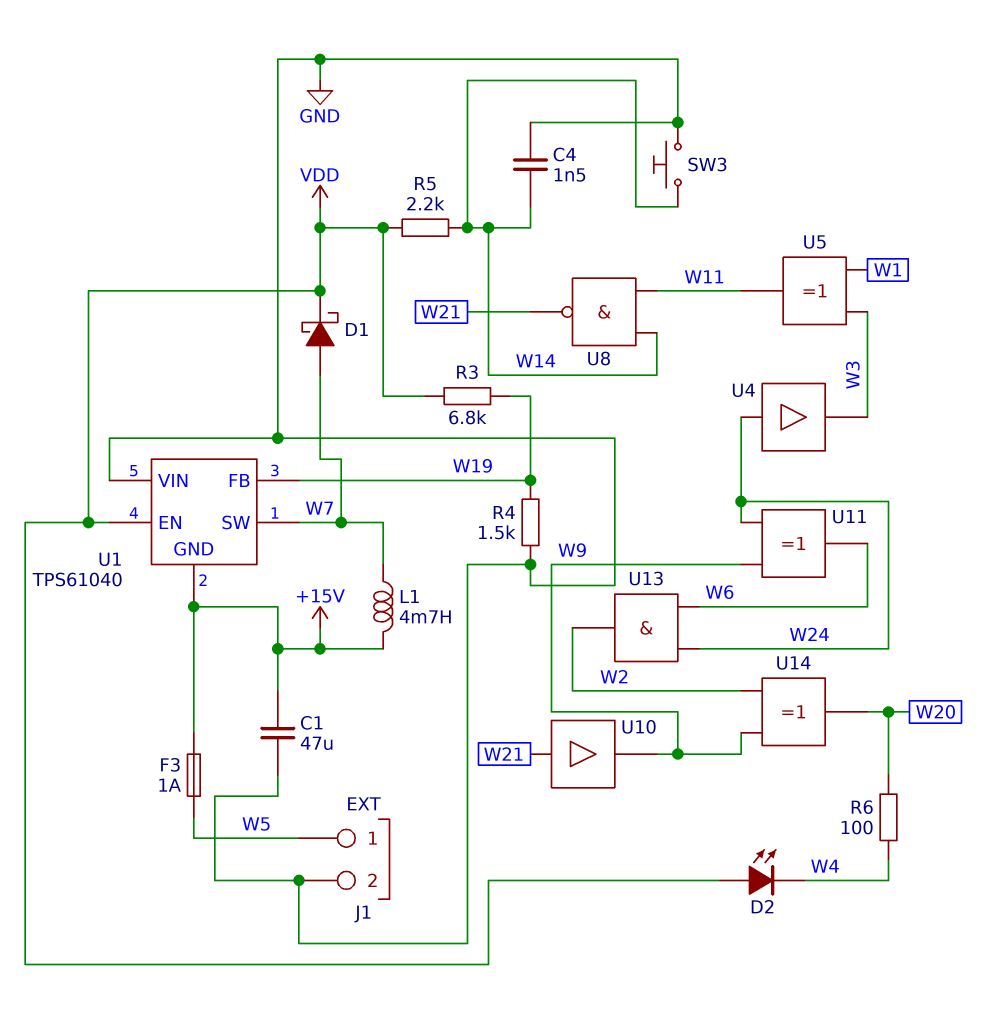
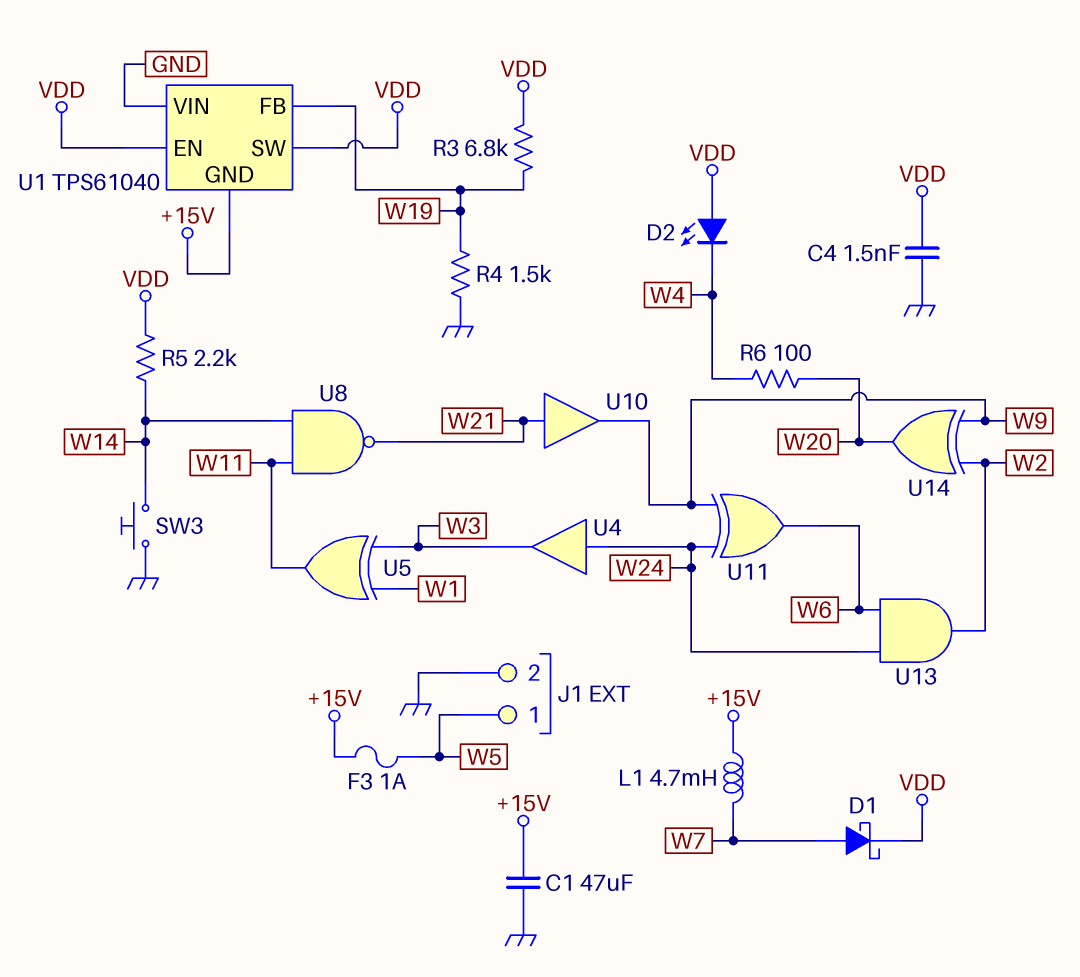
C4: 1.5nF (GND, W14) -> 1.5nF (GND, VDD)
U1 pin SW: W7 -> VDD

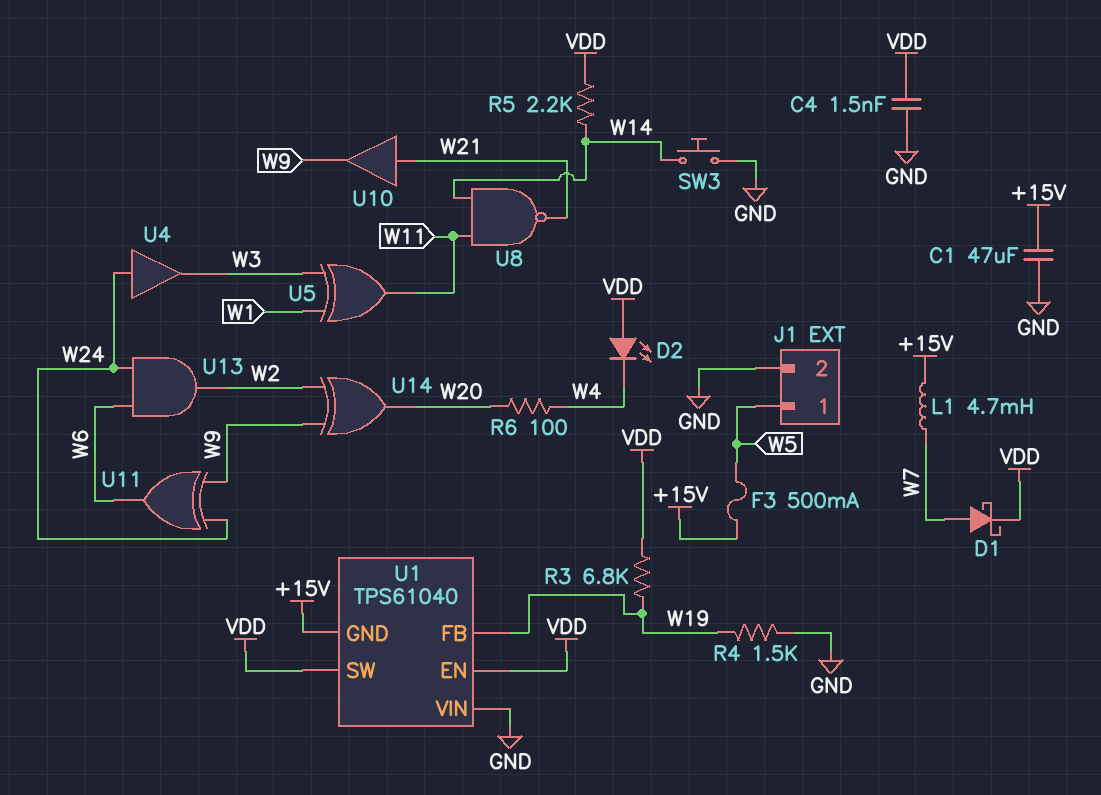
F3: 1A (+15V, W5) -> 500mA (+15V, W5)

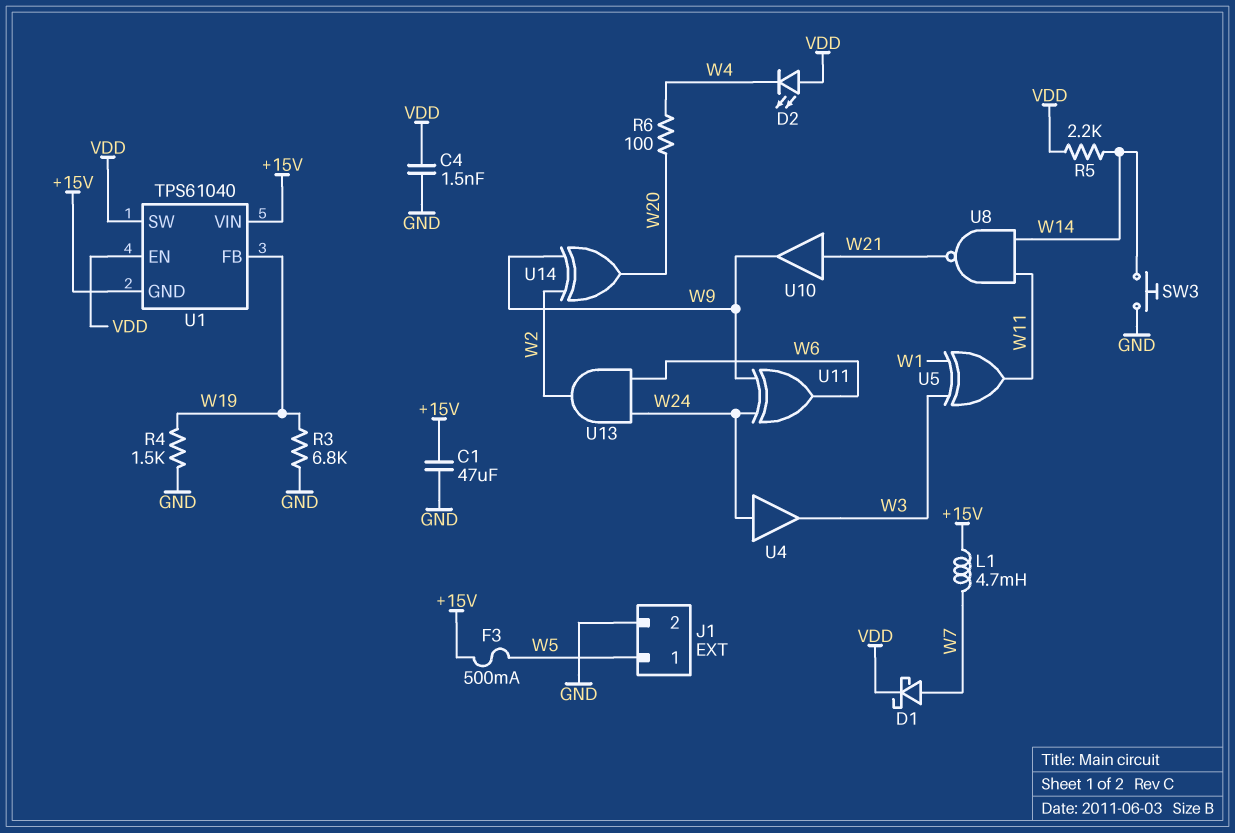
R3: 6.8k (VDD, W19) -> 6.8k (GND, W19)
U1 pin VIN: GND -> +15V

